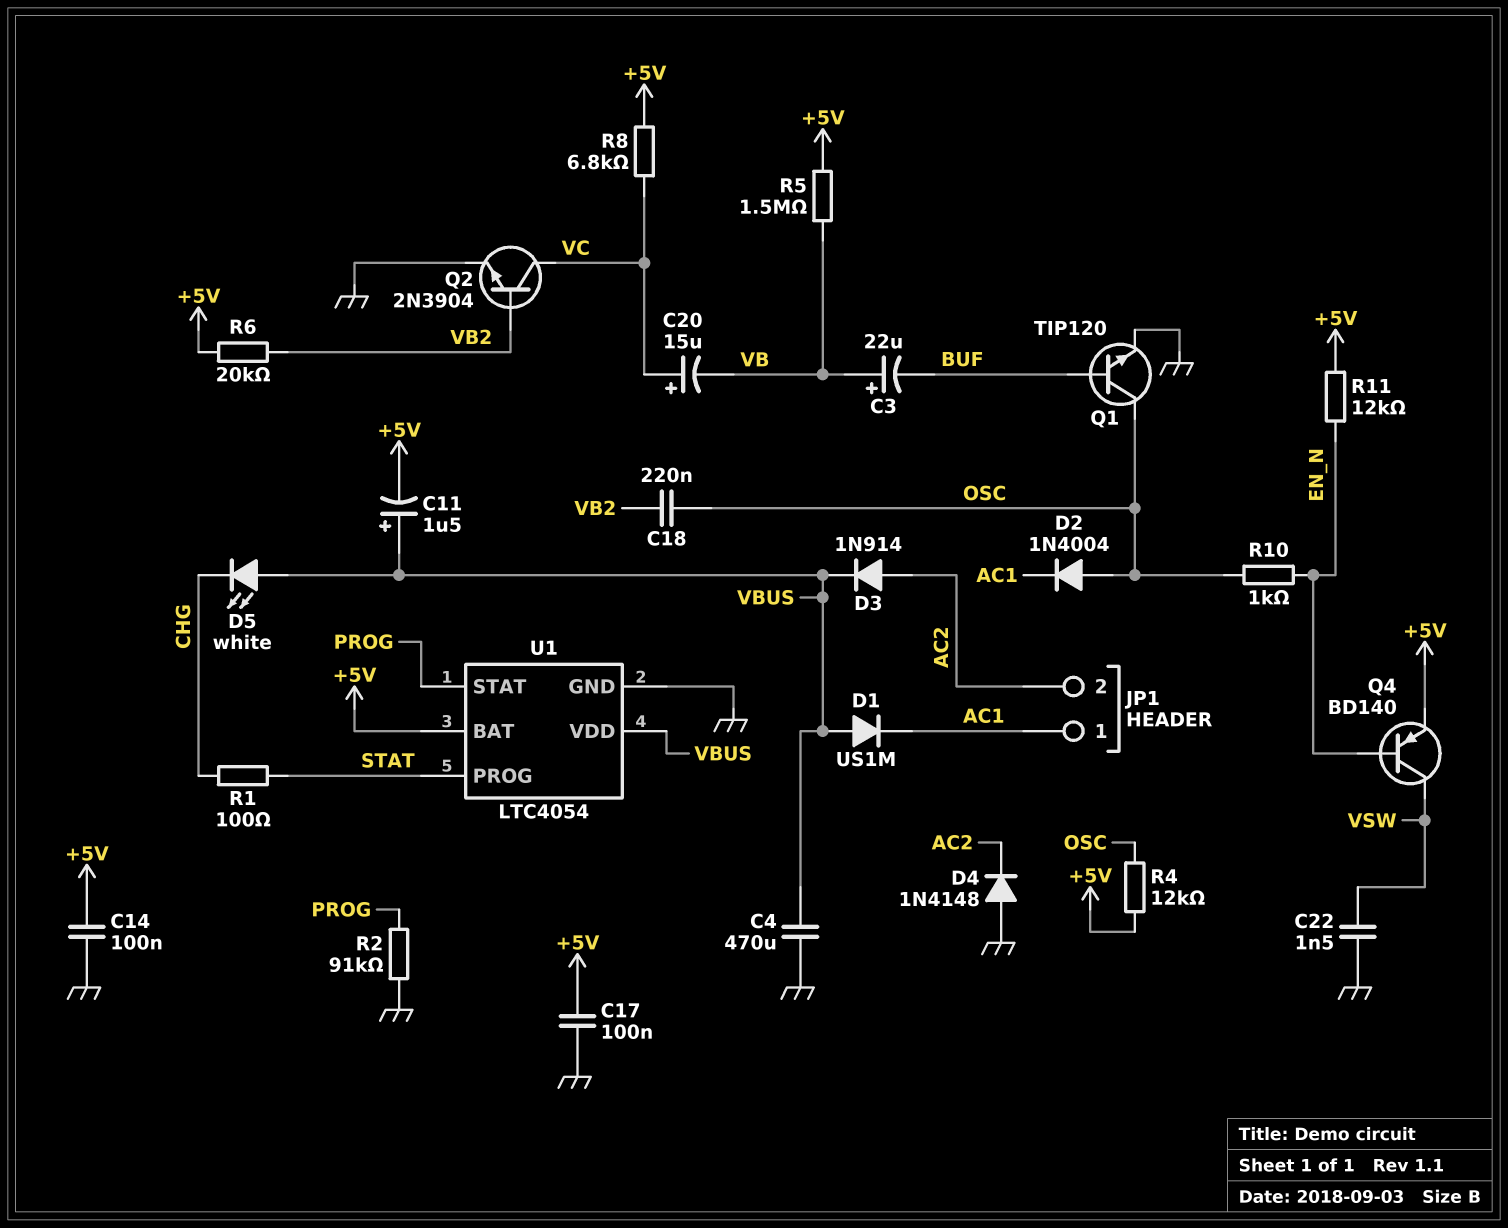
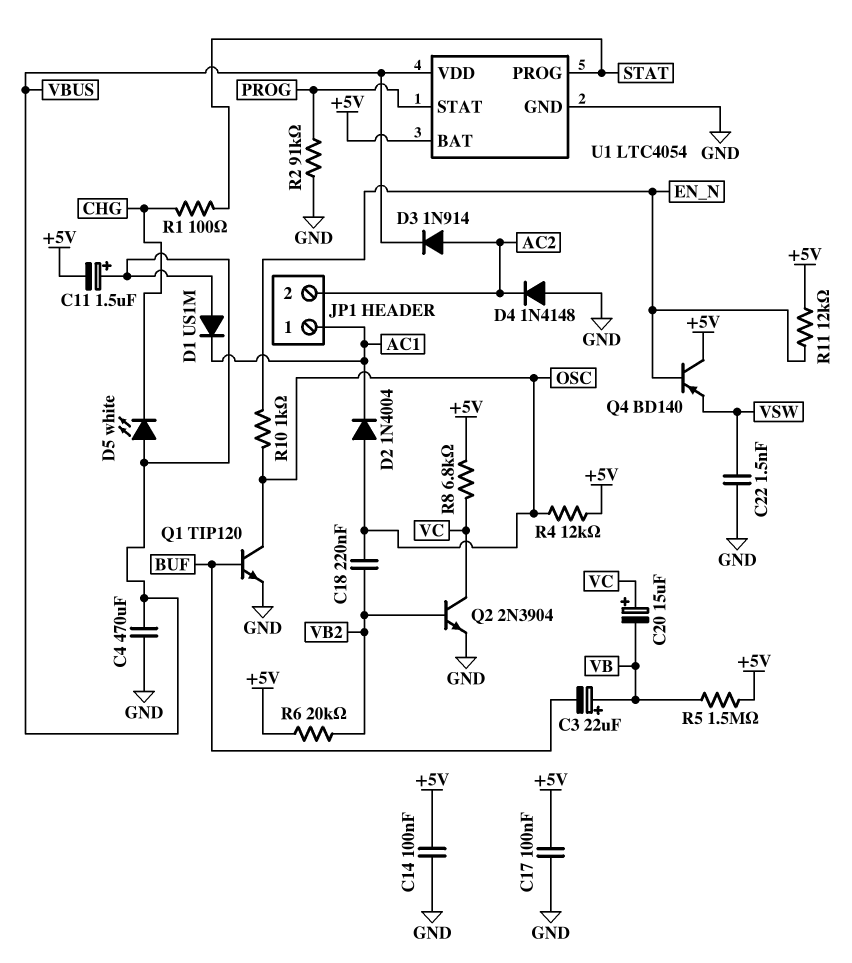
Q4: PNP BD140 (B EN_N, C VSW, E +5V) -> PNP BD140 (B EN_N, C +5V, E VSW)

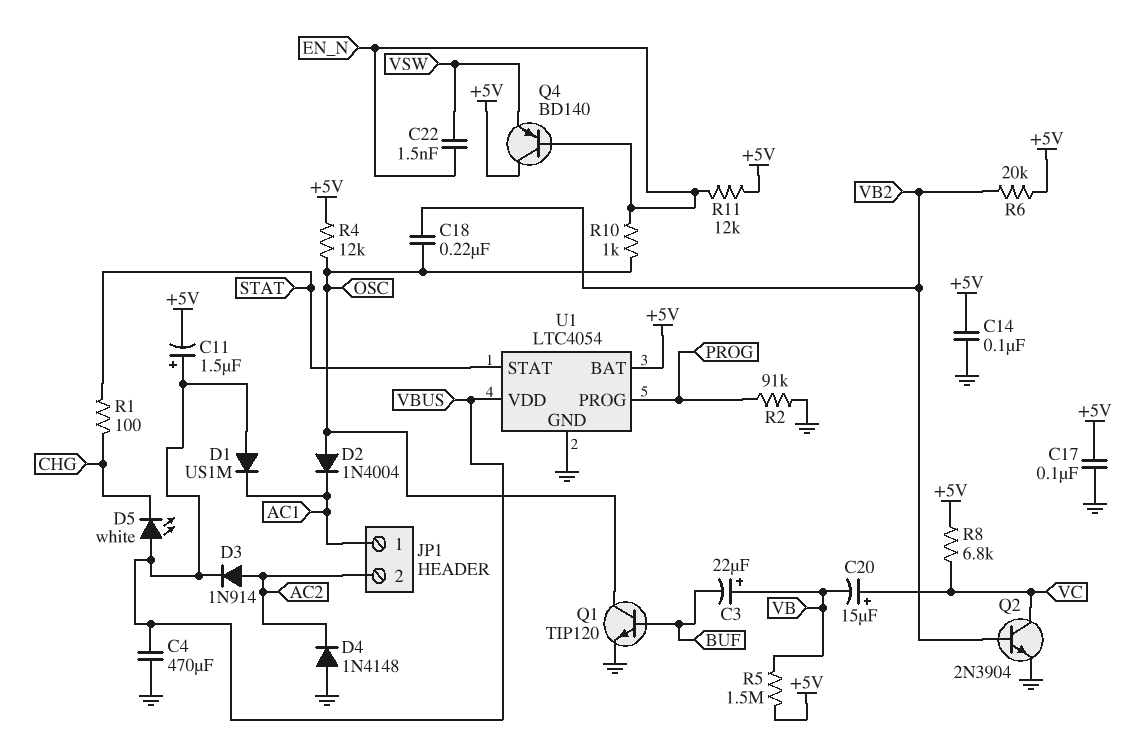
C22: 1.5nF (GND, VSW) -> 1.5nF (EN_N, VSW)
U1 pin PROG: STAT -> PROG
U1 pin STAT: PROG -> STAT

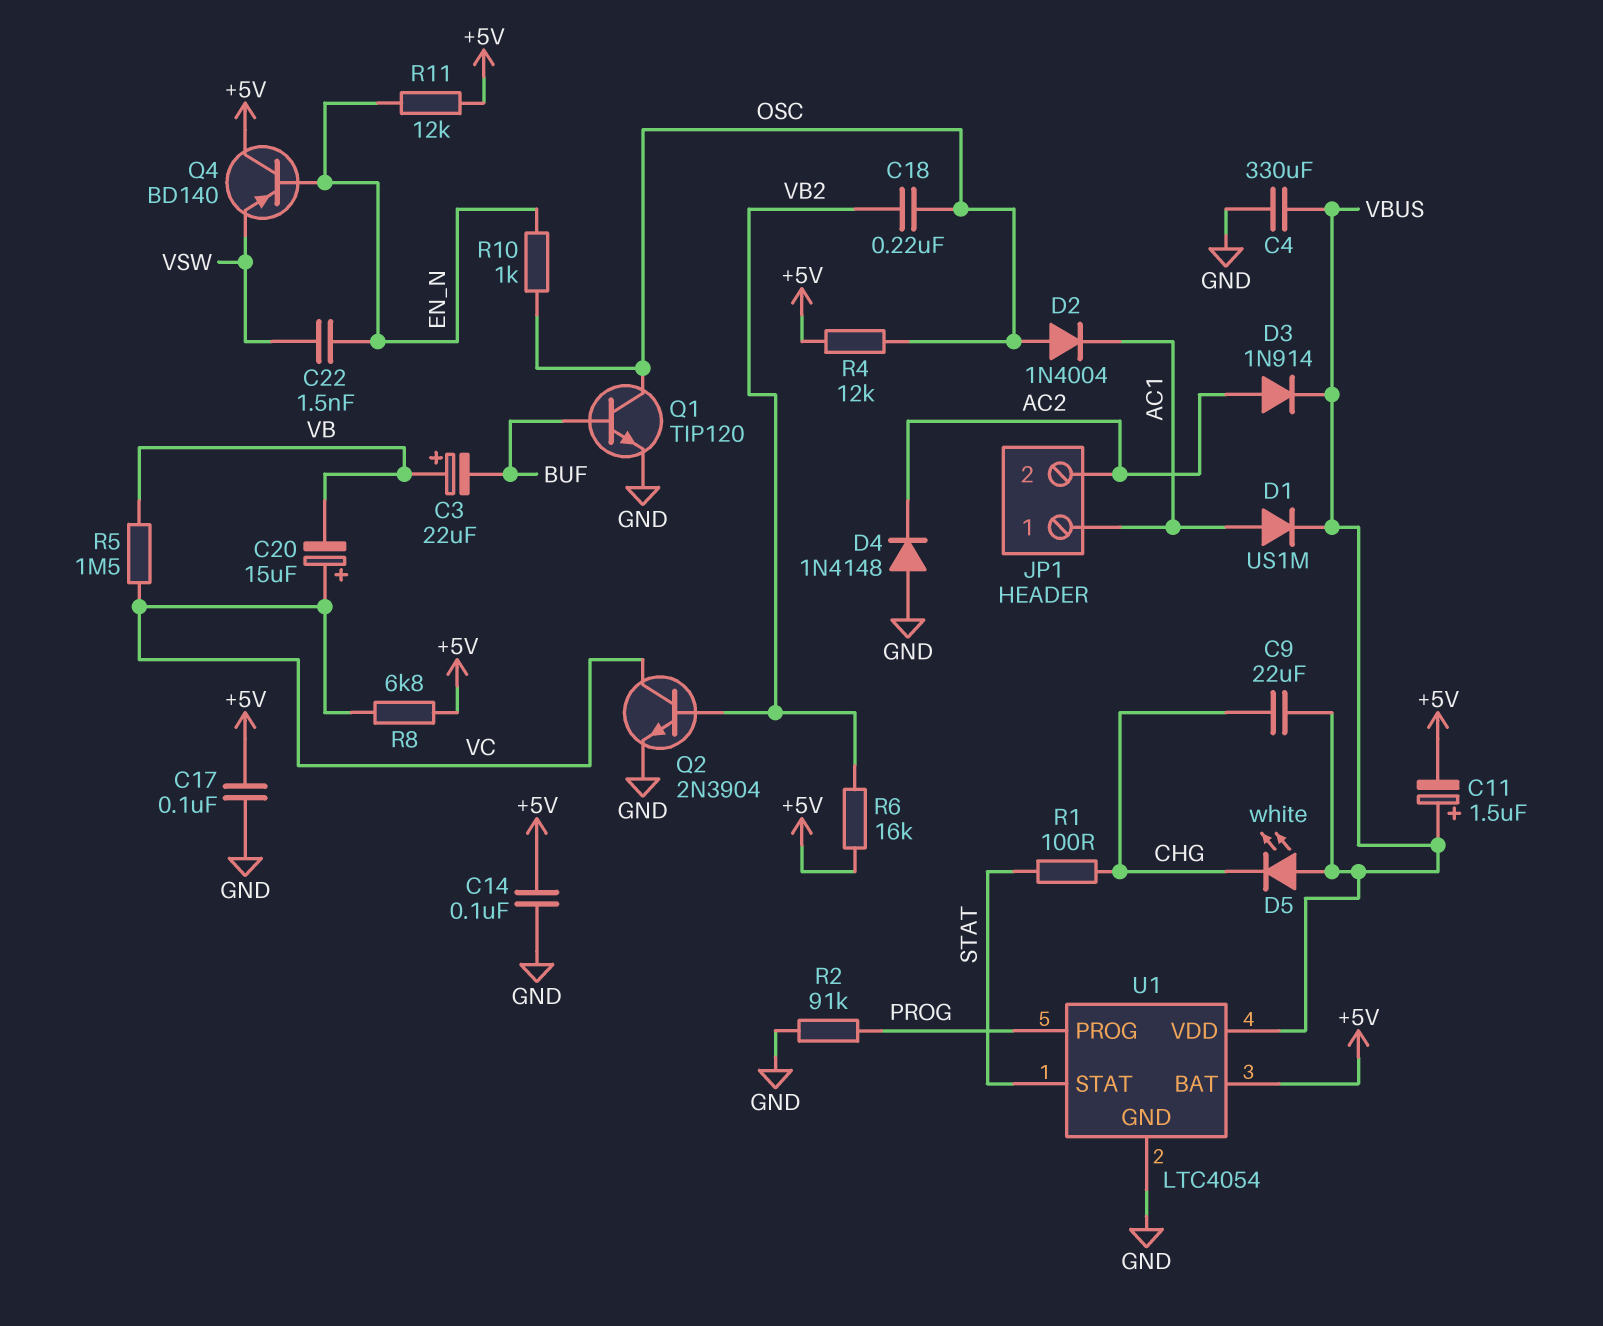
C4: 470uF (GND, VBUS) -> 330uF (GND, VBUS)
C9: none -> 22uF (CHG, VBUS)
D1: diode US1M (A VBUS, K AC1) -> diode US1M (A AC1, K VBUS)
R5: 1.5M (+5V, VB) -> 1.5M (VB, VC)
R6: 20k (+5V, VB2) -> 16k (+5V, VB2)

